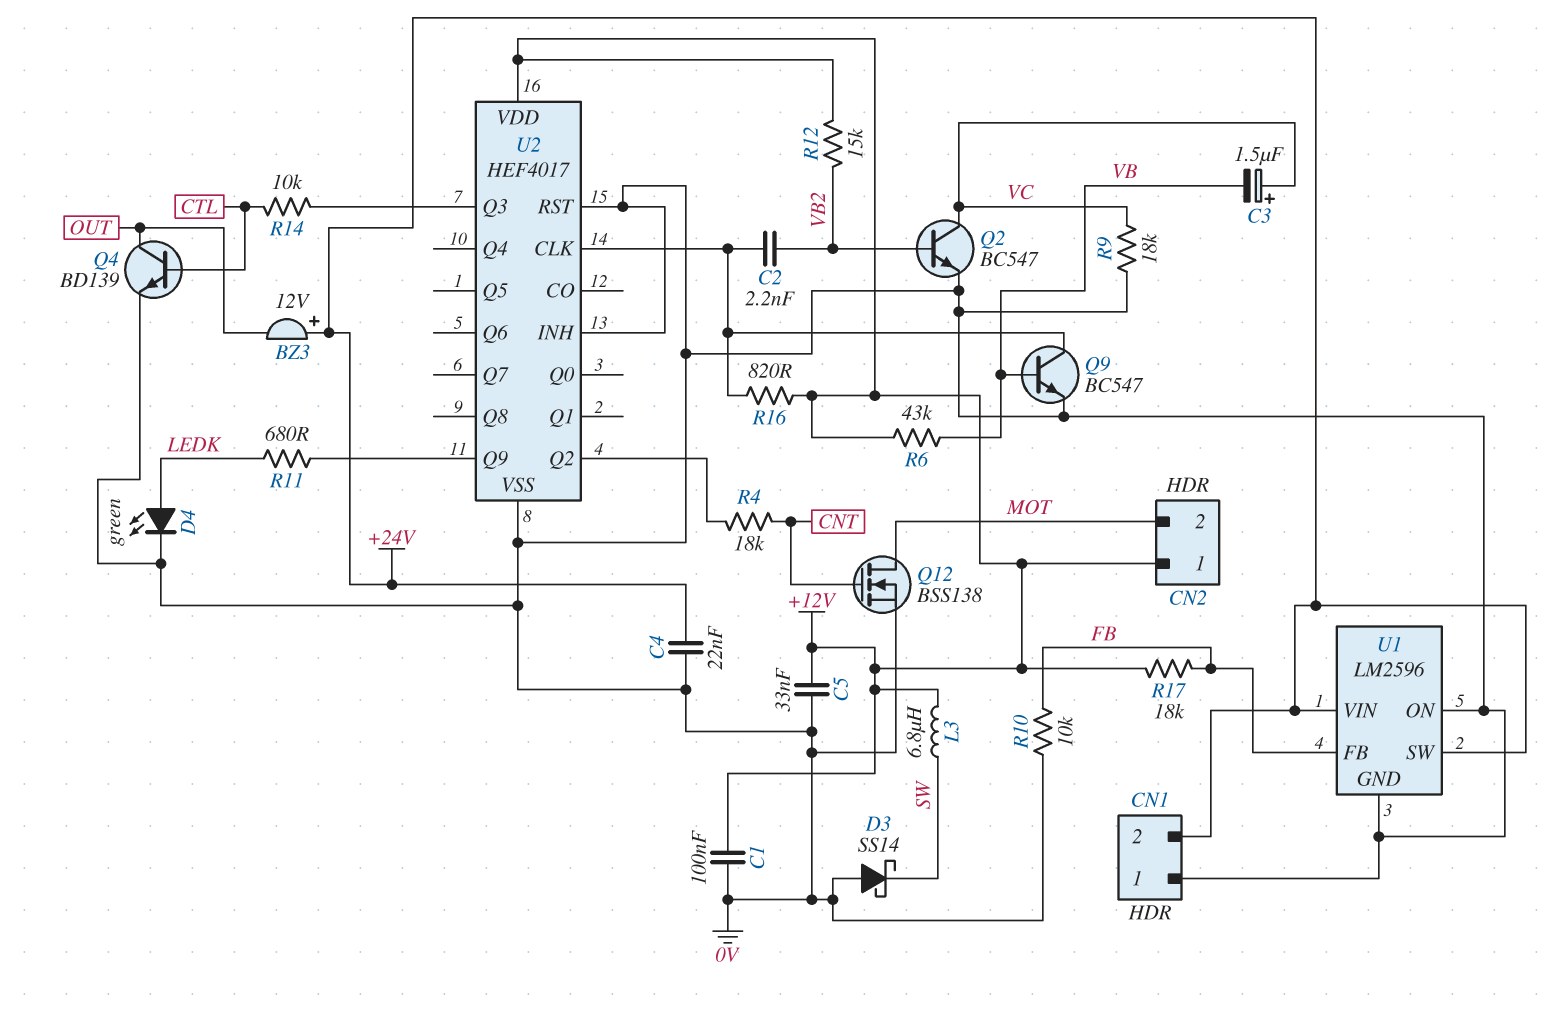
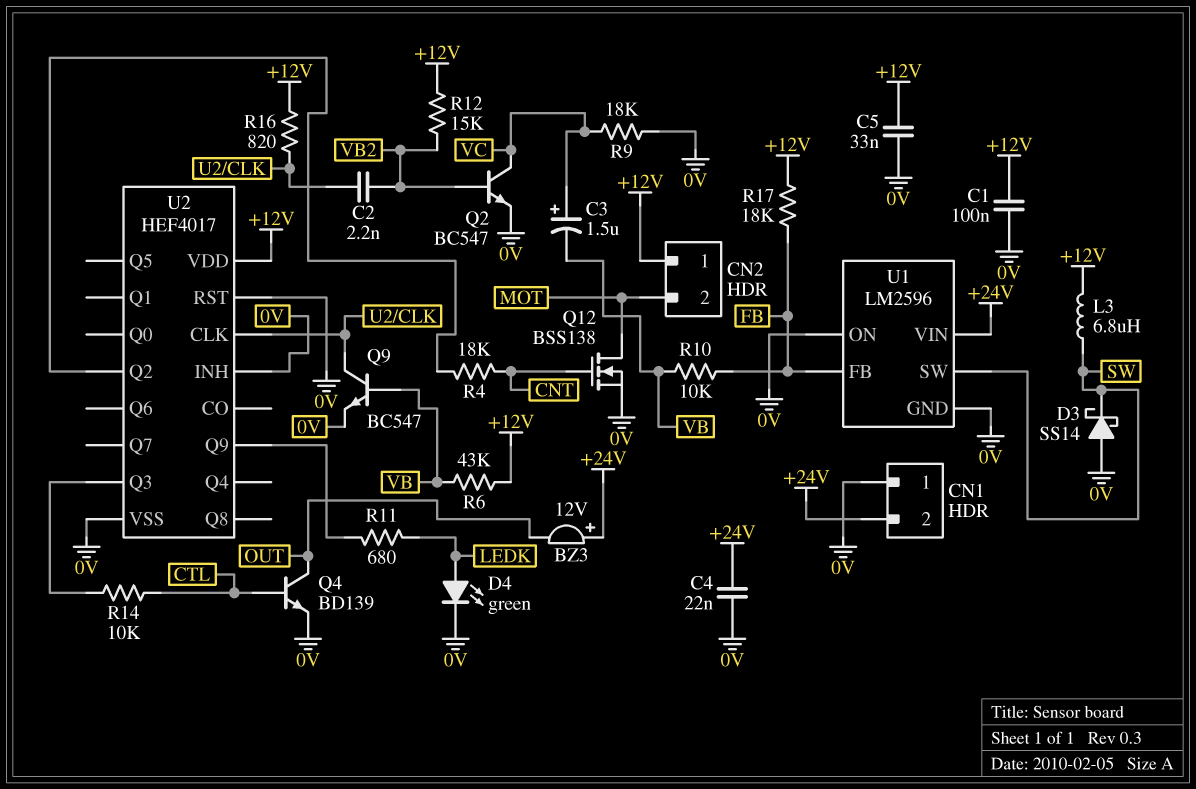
R10: 10k (0V, FB) -> 10k (FB, VB)
U1 pin SW: +24V -> SW

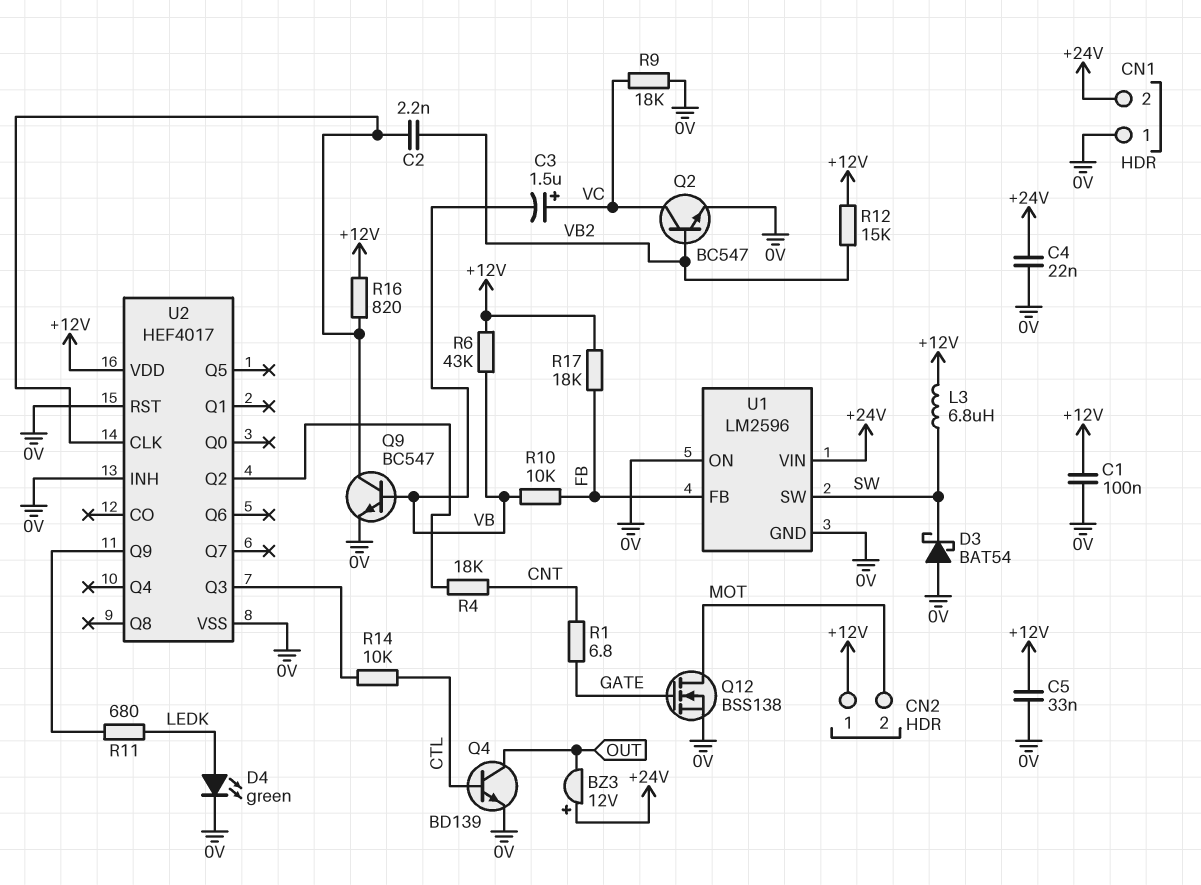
D3: schottky SS14 (A 0V, K SW) -> schottky BAT54 (A 0V, K SW)
Q12: NMOS BSS138 (G CNT, D MOT, S 0V) -> NMOS BSS138 (G GATE, D MOT, S 0V)
R1: none -> 6.8 (CNT, GATE)

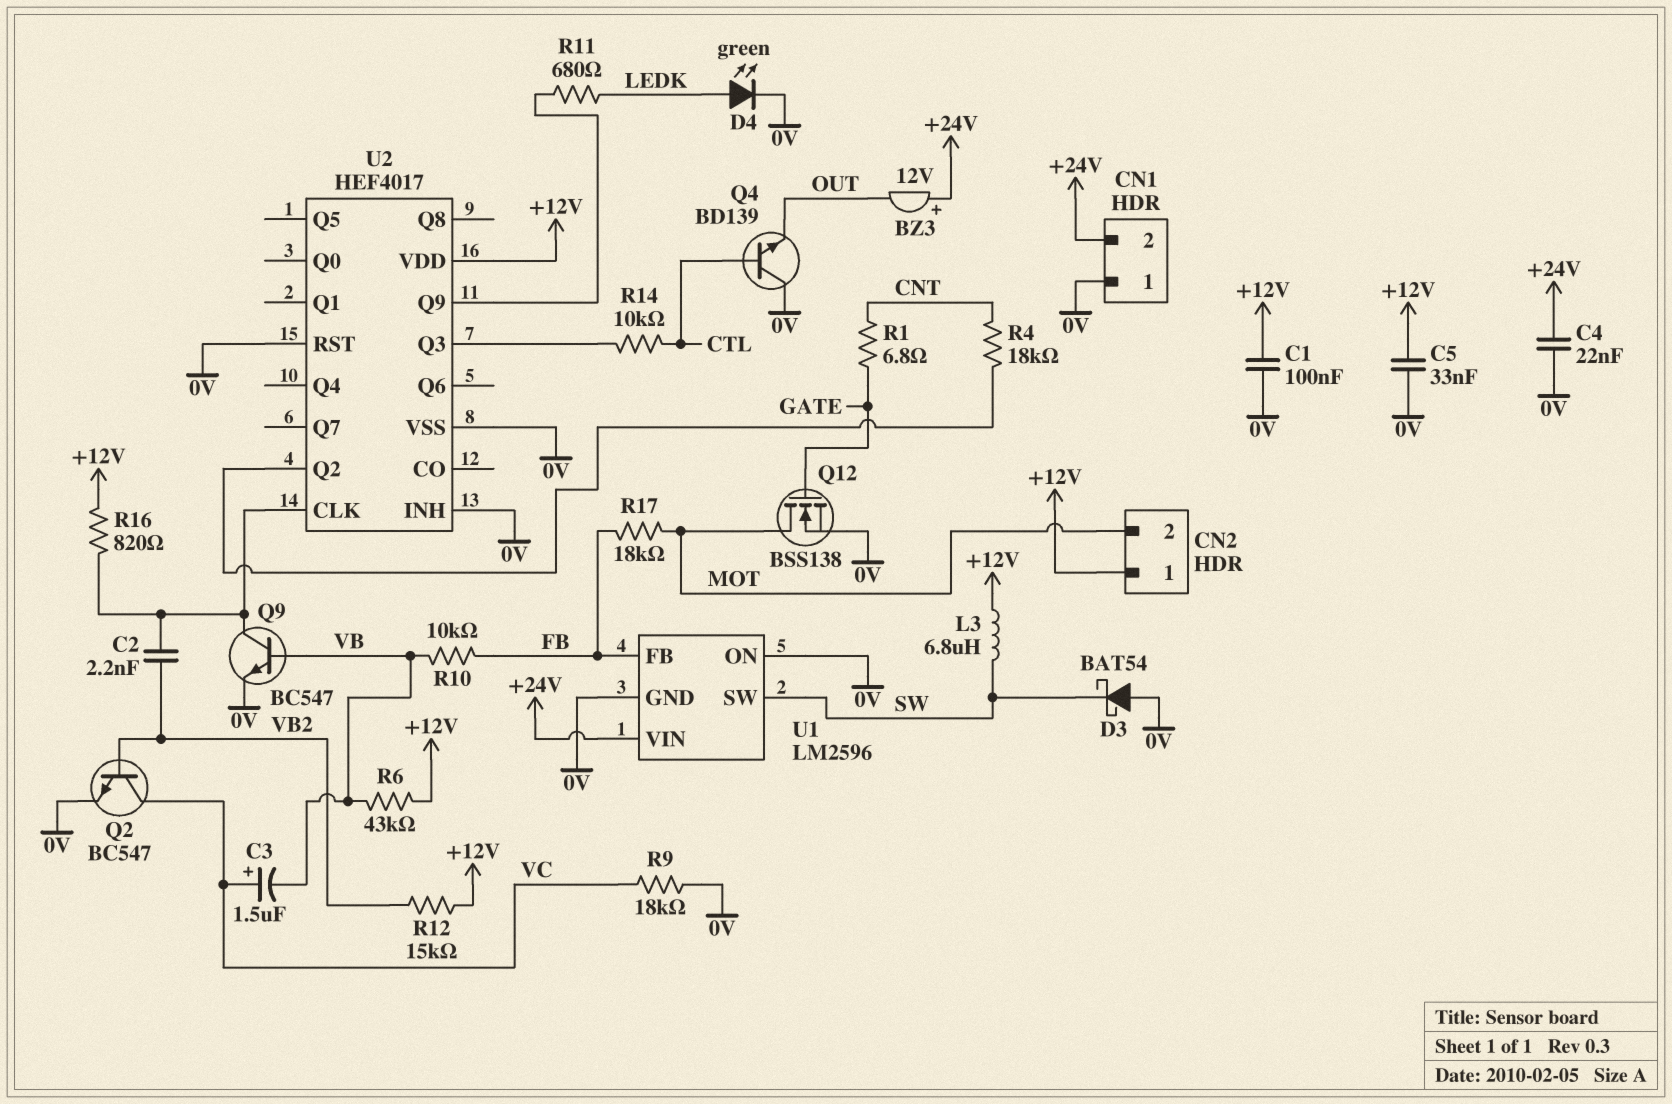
Q4: NPN BD139 (B CTL, C OUT, E 0V) -> NPN BD139 (B CTL, C 0V, E OUT)
R17: 18k (+12V, FB) -> 18k (FB, MOT)

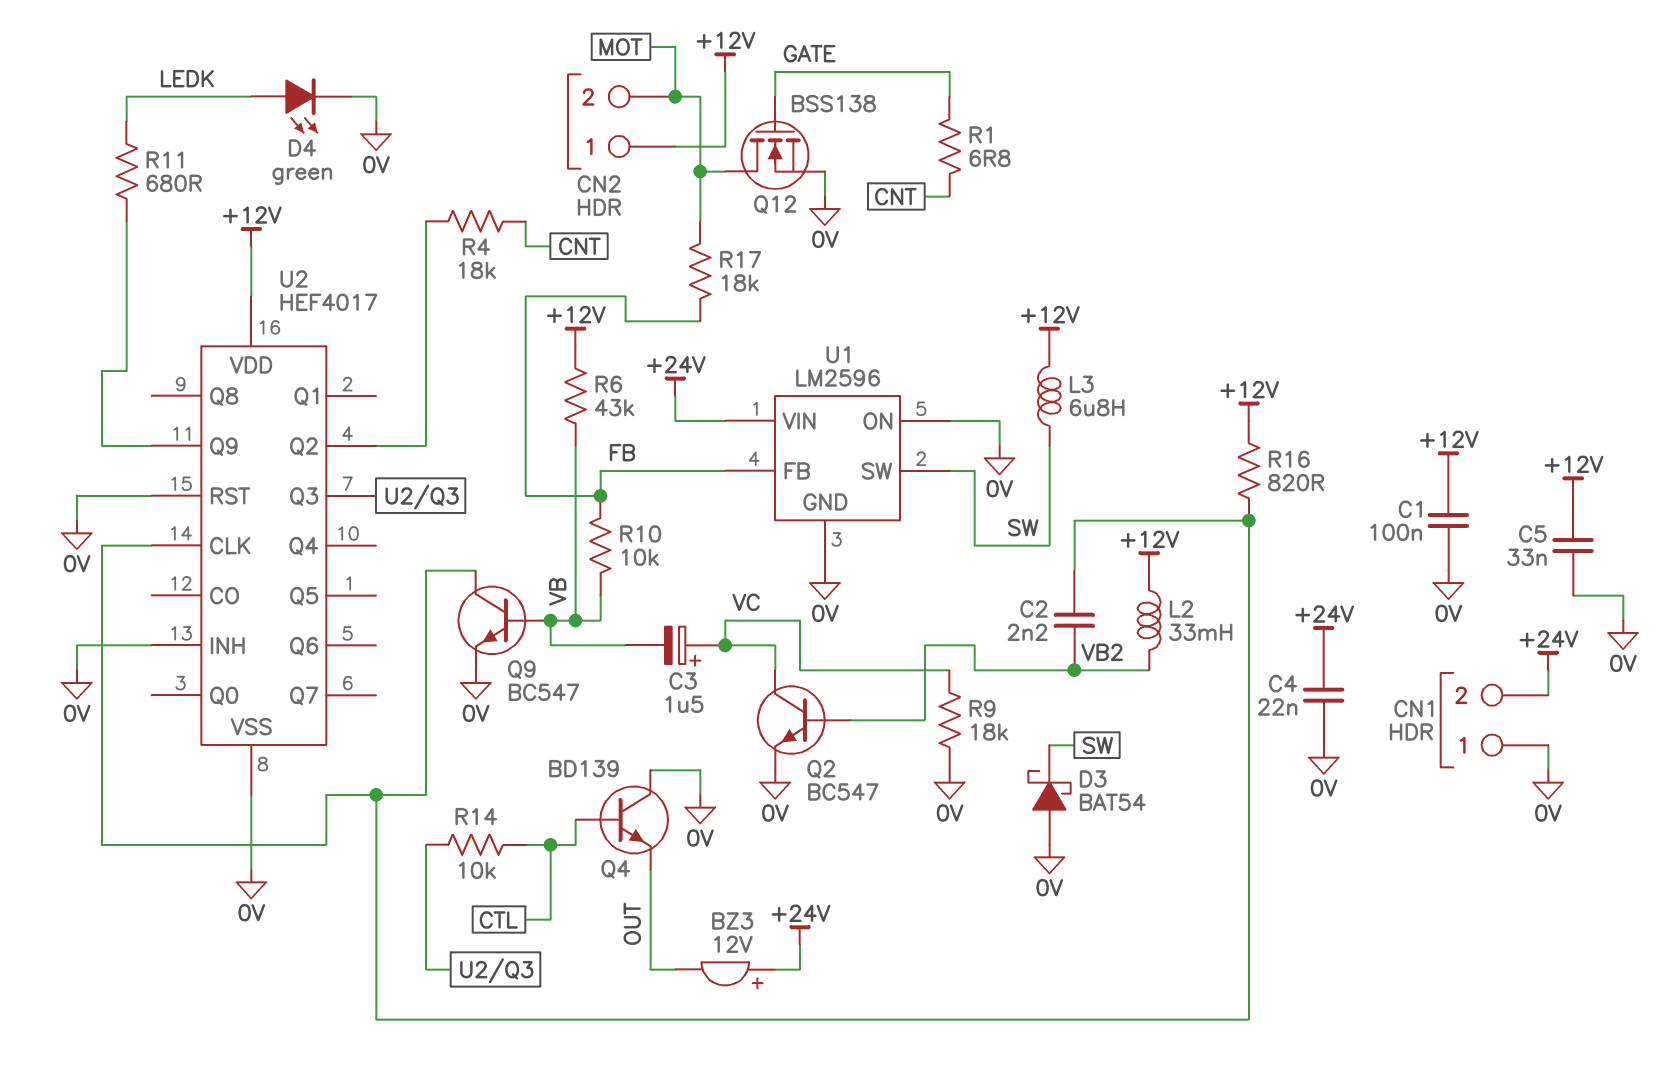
L2: none -> 33mH (+12V, VB2)
R12: 15k (+12V, VB2) -> none

